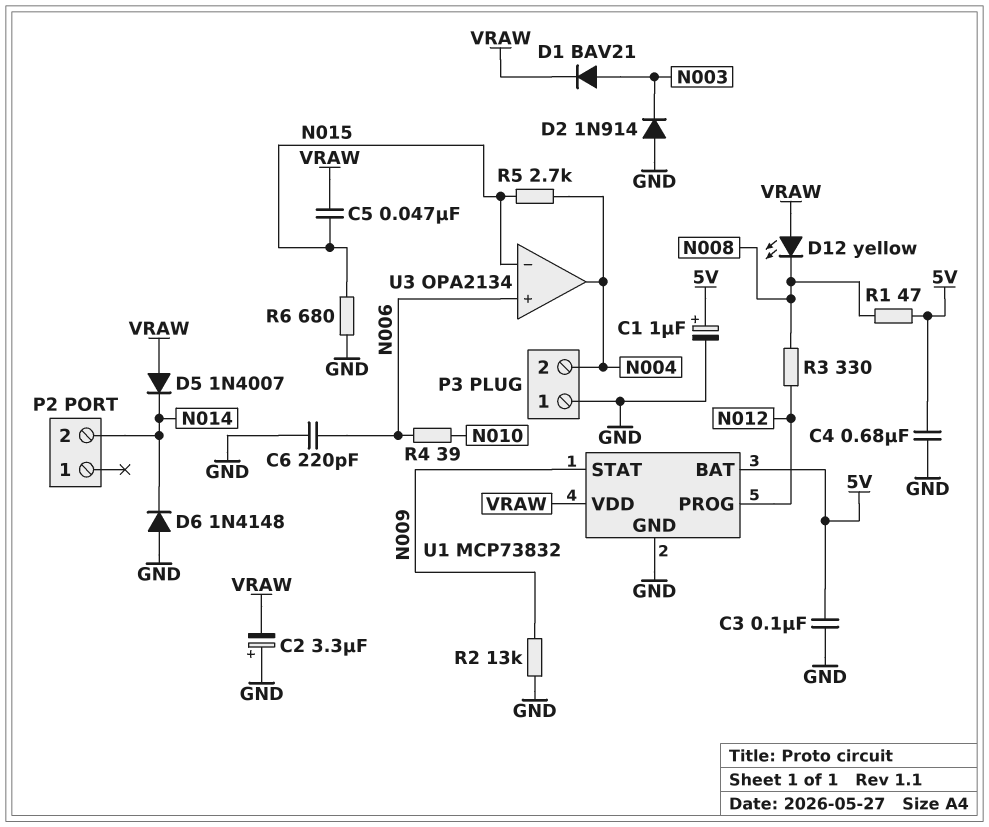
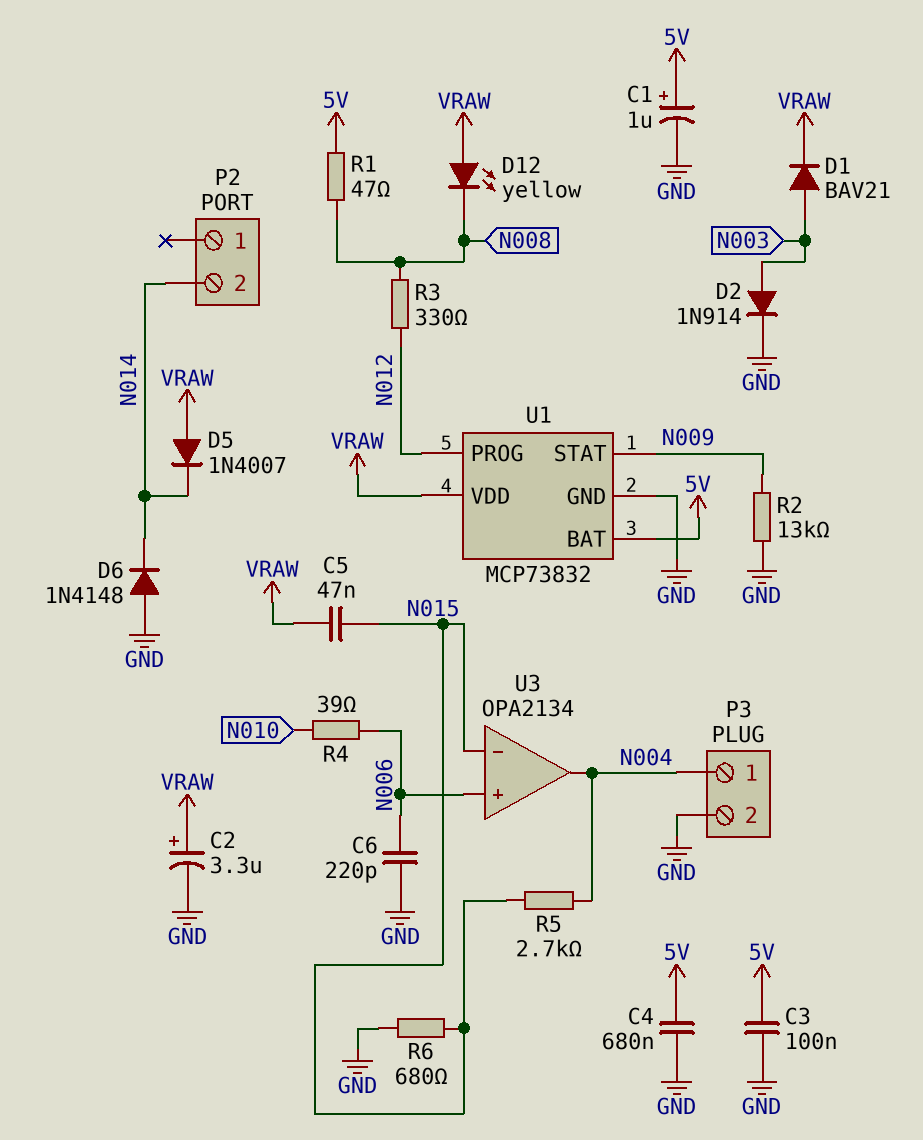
C2: 3.3uF (plus GND, minus VRAW) -> 3.3uF (plus VRAW, minus GND)
D2: diode 1N914 (A GND, K N003) -> diode 1N914 (A N003, K GND)
P3 pin 1: GND -> N004
P3 pin 2: N004 -> GND

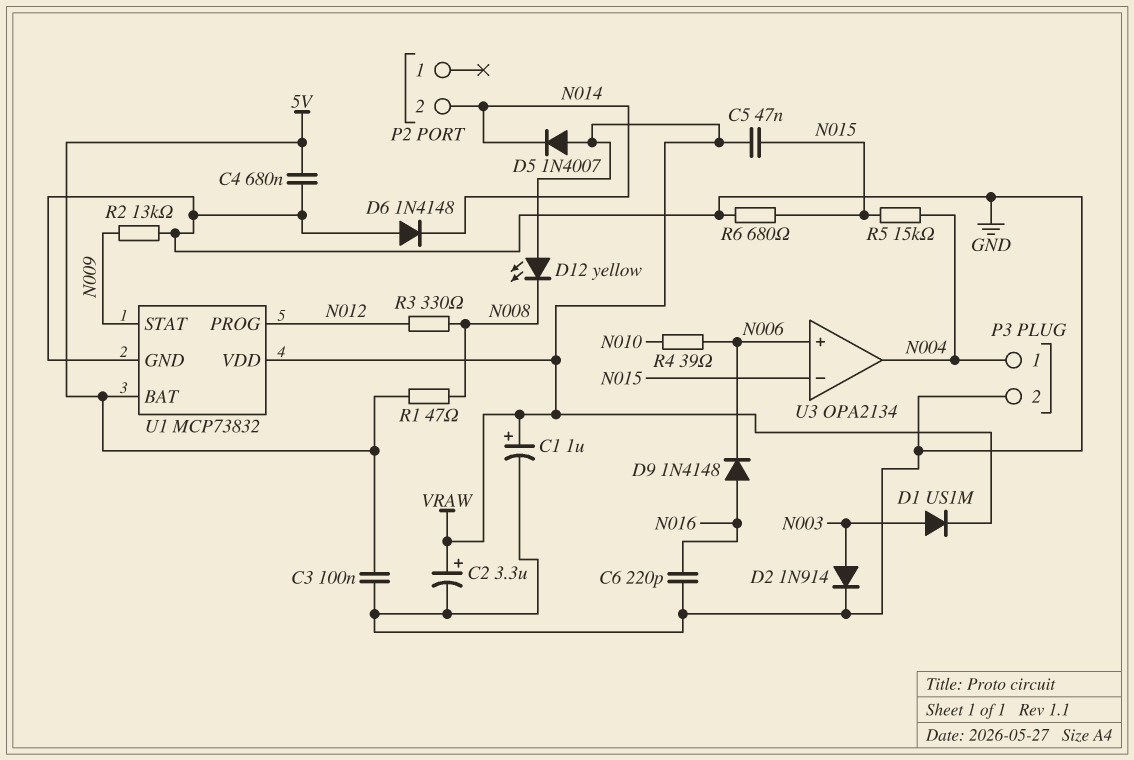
C1: 1uF (plus 5V, minus GND) -> 1uF (plus VRAW, minus GND)
C6: 220pF (GND, N006) -> 220pF (GND, N016)
D1: diode BAV21 (A N003, K VRAW) -> diode US1M (A N003, K VRAW)
D9: none -> diode 1N4148 (A N016, K N006)
R5: 2.7k (N004, N015) -> 15k (N004, N015)

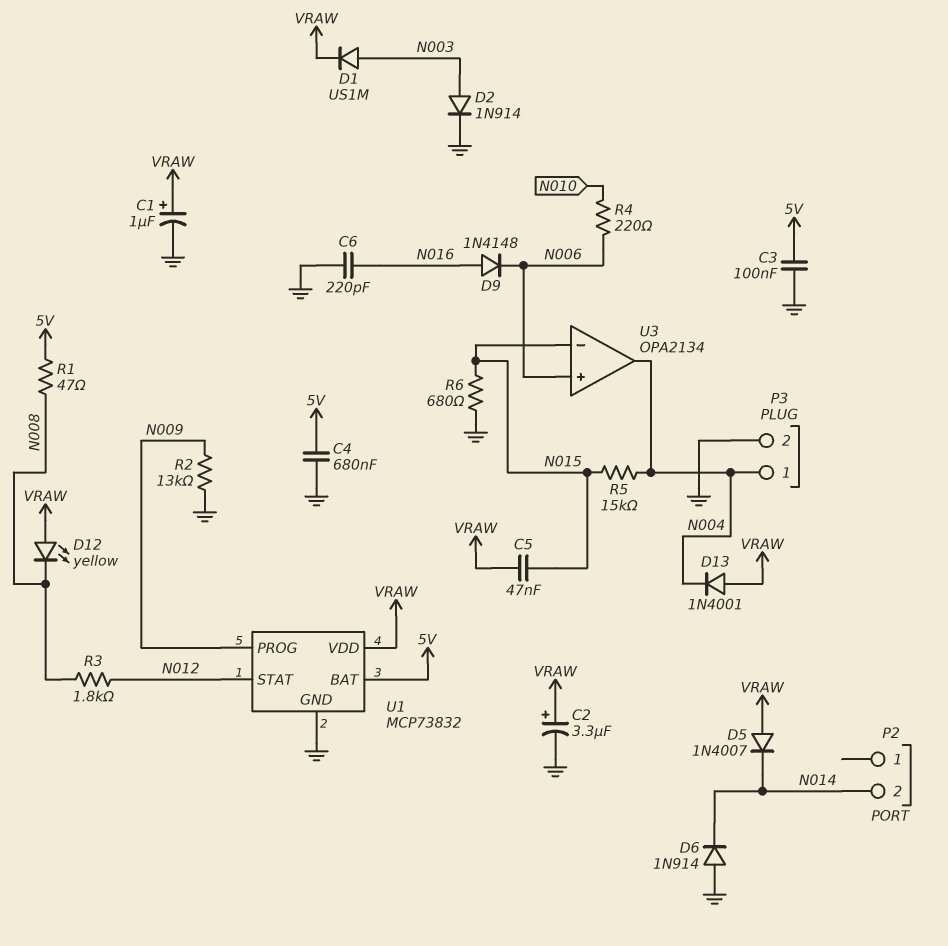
D6: diode 1N4148 (A GND, K N014) -> diode 1N914 (A GND, K N014)
D13: none -> diode 1N4001 (A VRAW, K N004)
R3: 330 (N008, N012) -> 1.8k (N008, N012)
R4: 39 (N006, N010) -> 220 (N006, N010)
U1 pin PROG: N012 -> N009
U1 pin STAT: N009 -> N012

